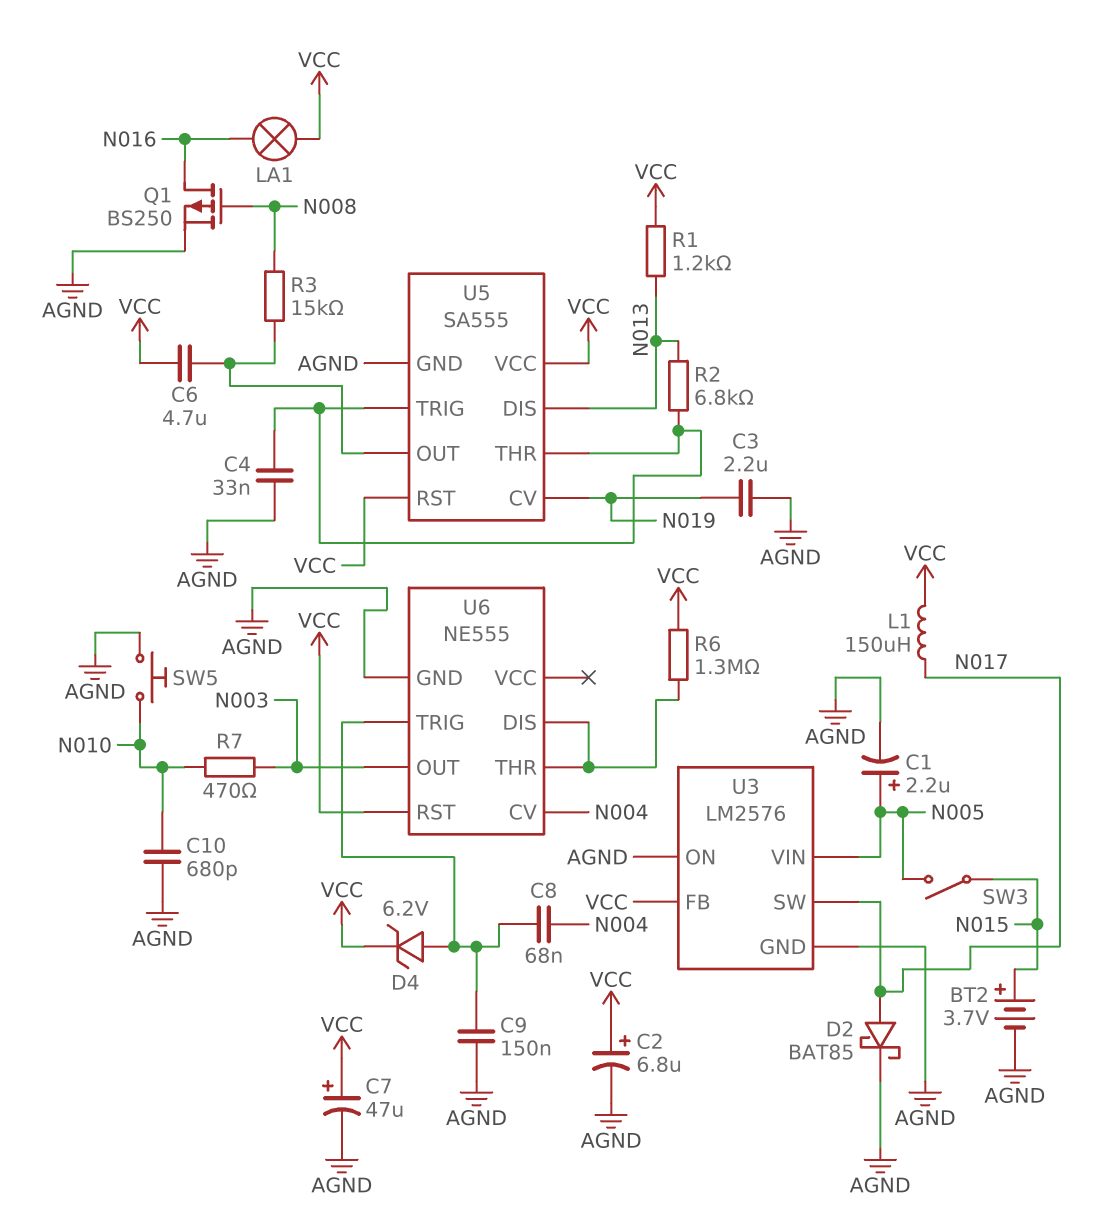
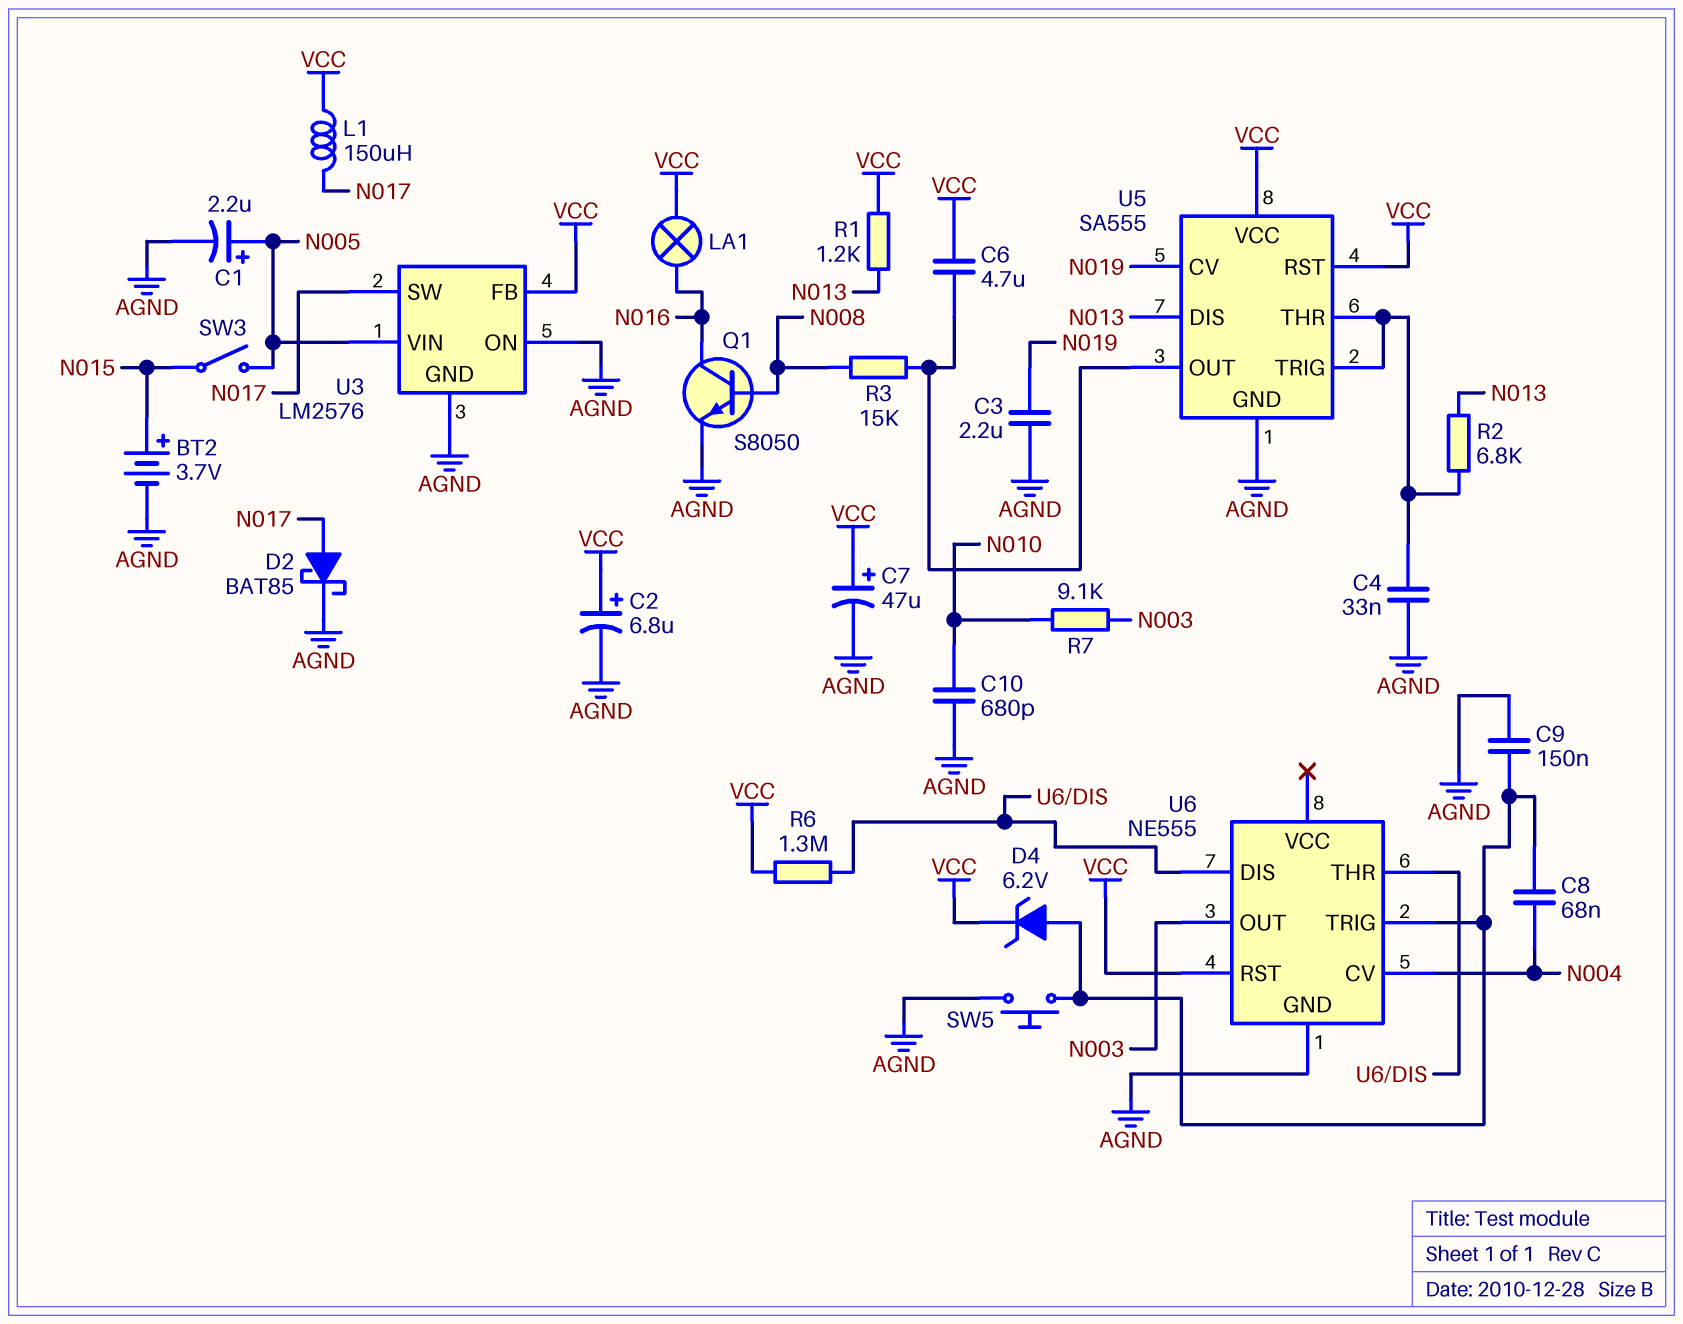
Q1: PMOS BS250 (G N008, D N016, S AGND) -> NPN S8050 (B N008, C N016, E AGND)
R7: 470 (N003, N010) -> 9.1k (N003, N010)
SW5: button (AGND, N010) -> button (AGND, U6/TRIG)

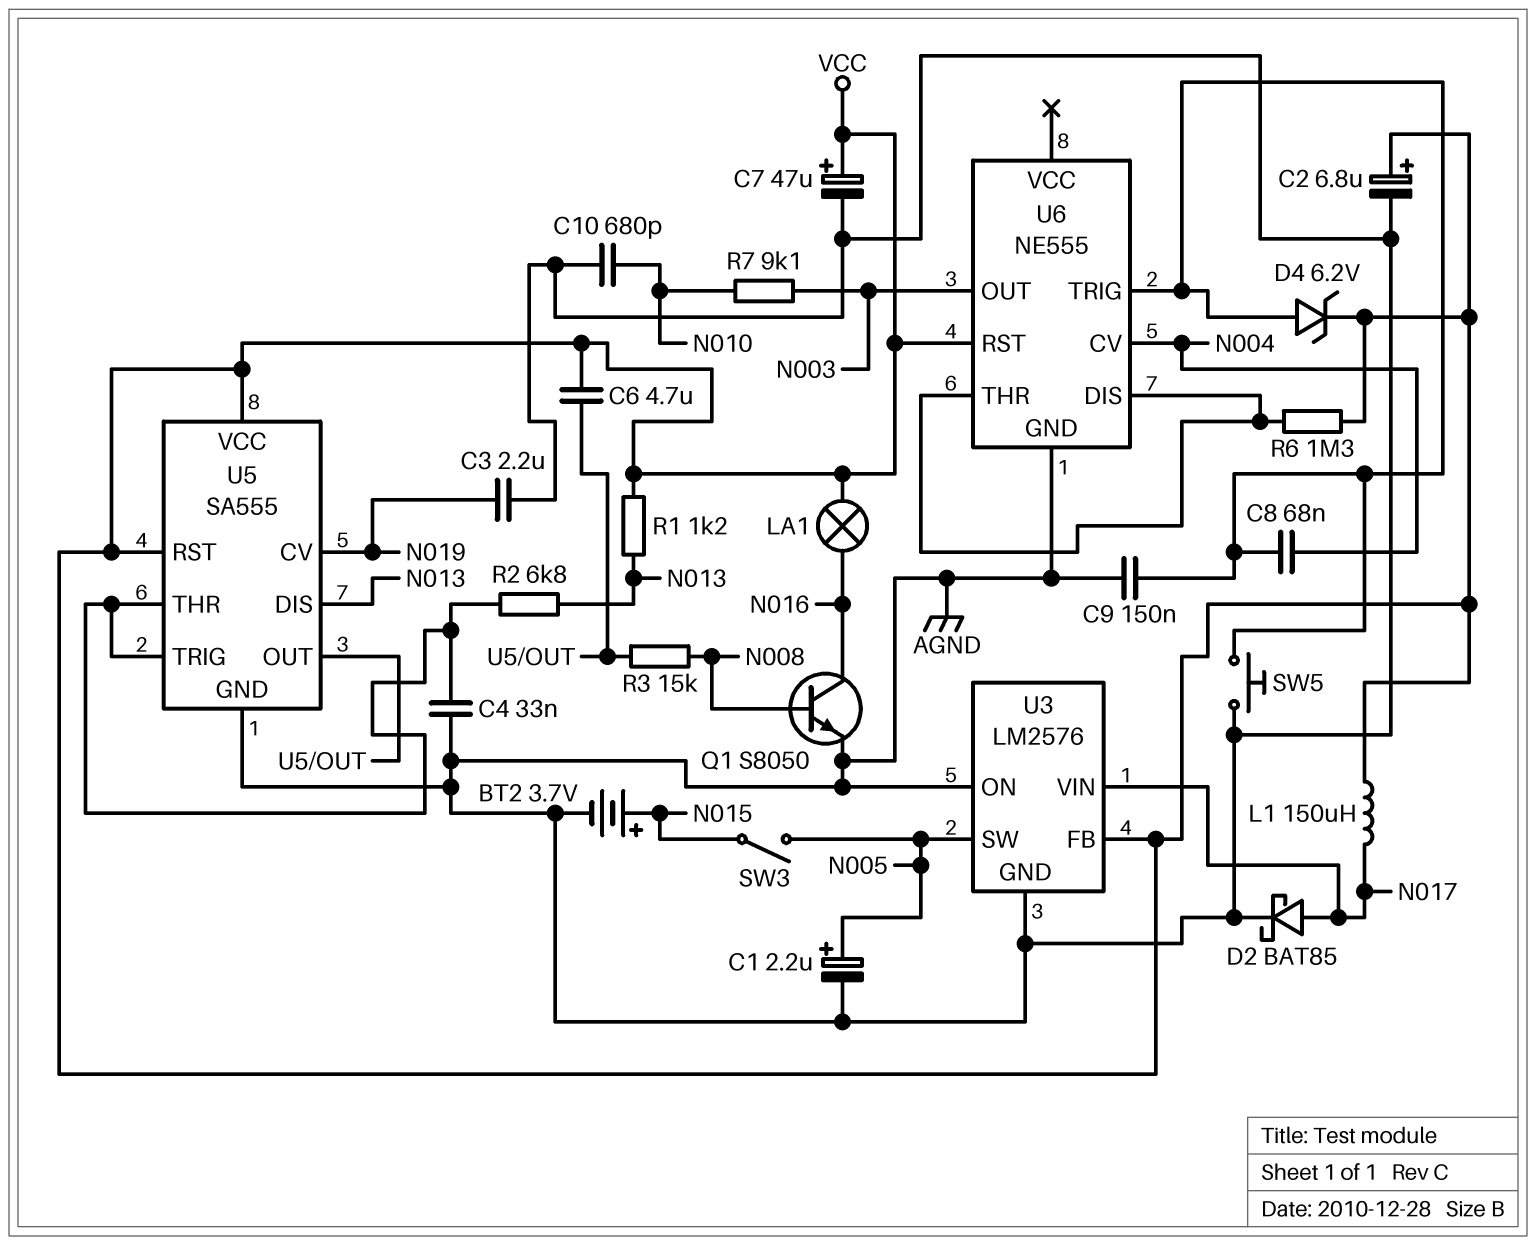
U3 pin SW: N017 -> N005
U3 pin VIN: N005 -> N017

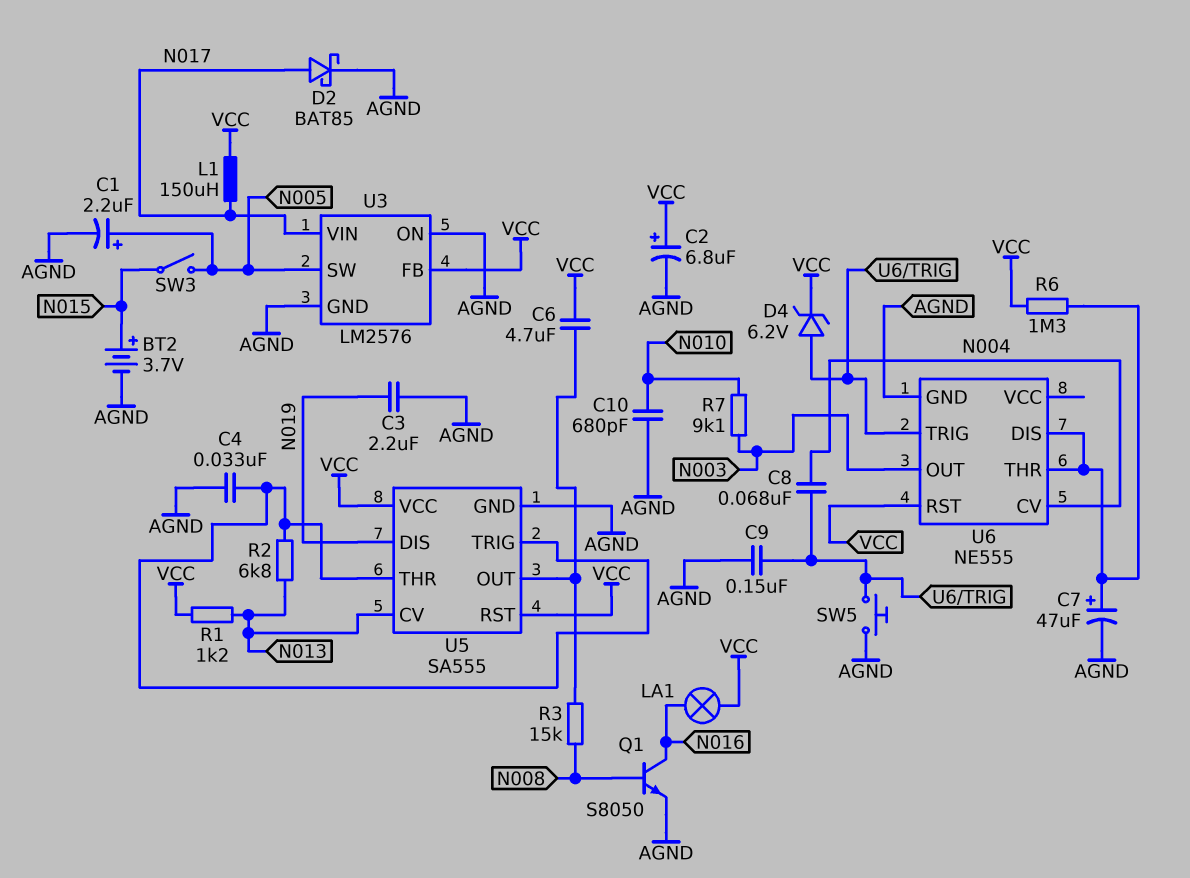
C7: 47uF (plus VCC, minus AGND) -> 47uF (plus U6/DIS, minus AGND)
U5 pin CV: N019 -> N013
U5 pin DIS: N013 -> N019

